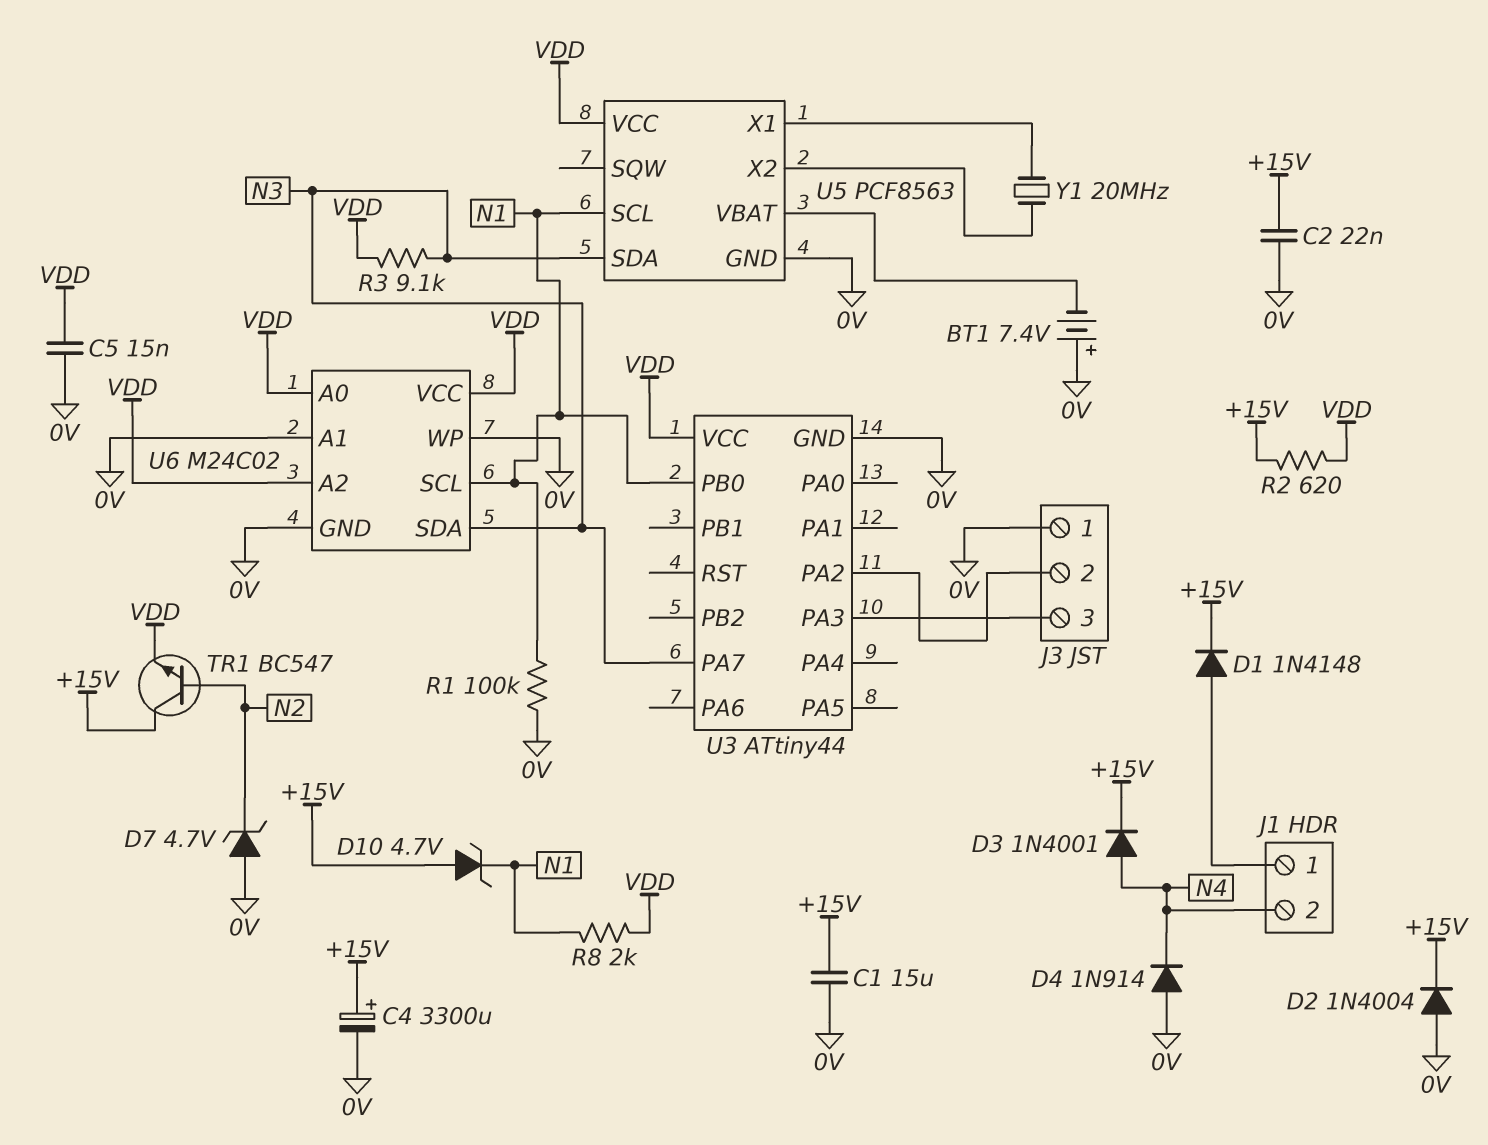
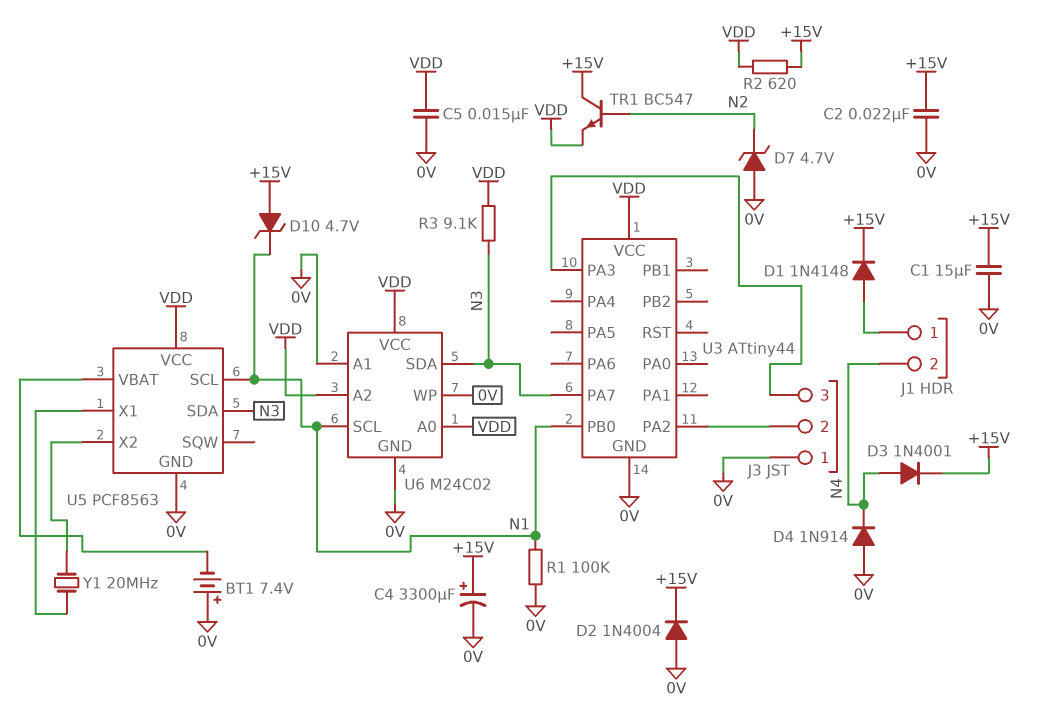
R8: 2k (N1, VDD) -> none

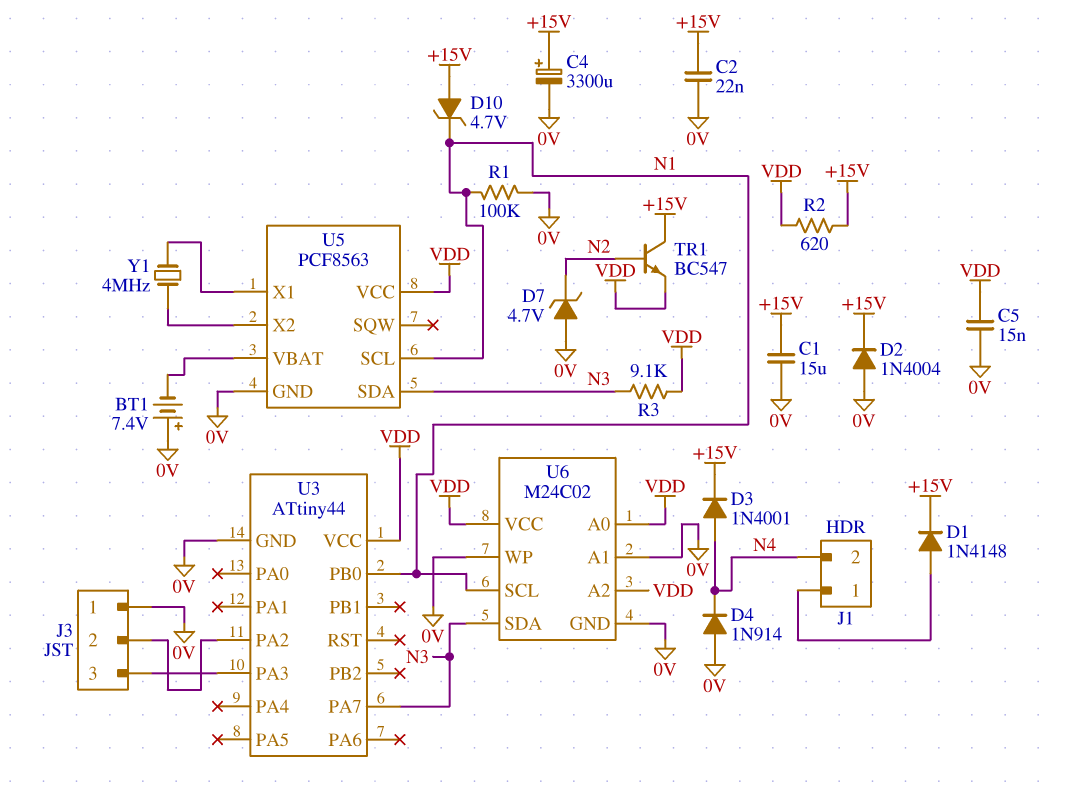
Y1: 20MHz (U5/X1, U5/X2) -> 4MHz (U5/X1, U5/X2)

